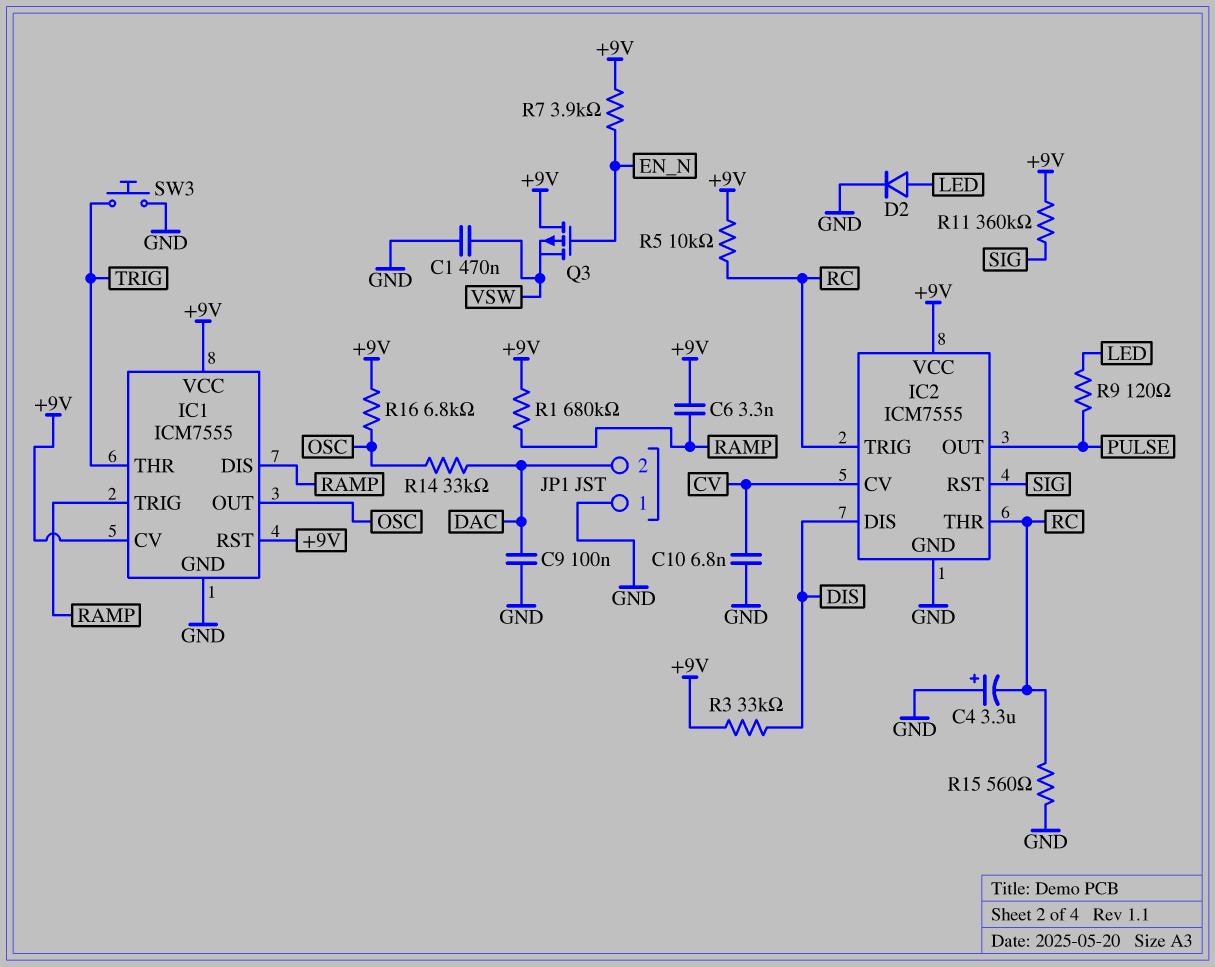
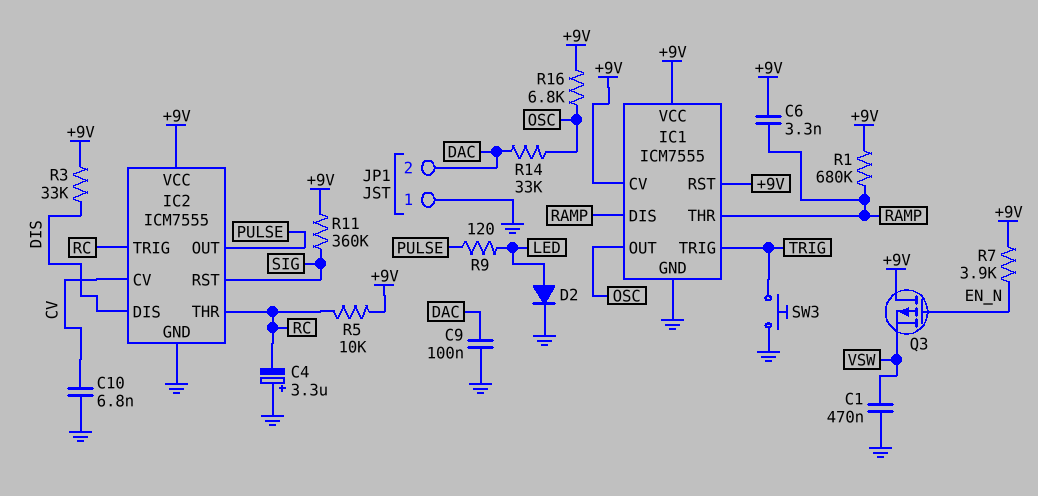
IC1 pin THR: TRIG -> RAMP
IC1 pin TRIG: RAMP -> TRIG
R15: 560 (GND, RC) -> none

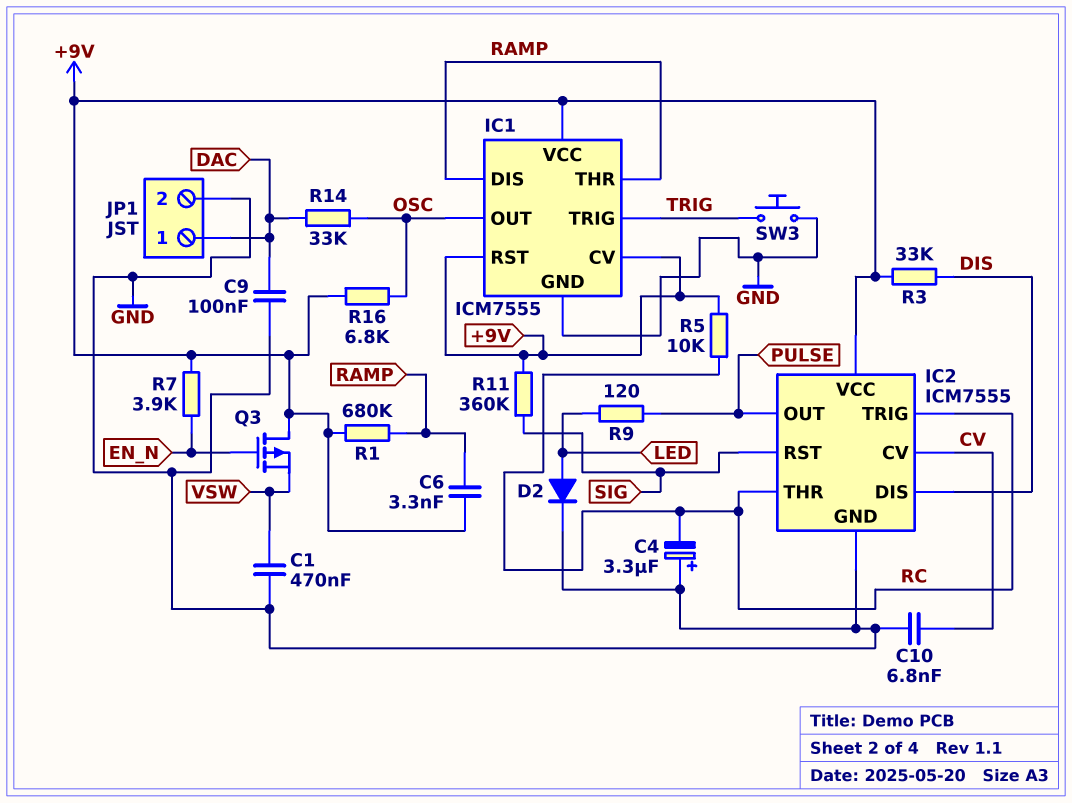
JP1 pin 1: GND -> DAC
JP1 pin 2: DAC -> GND

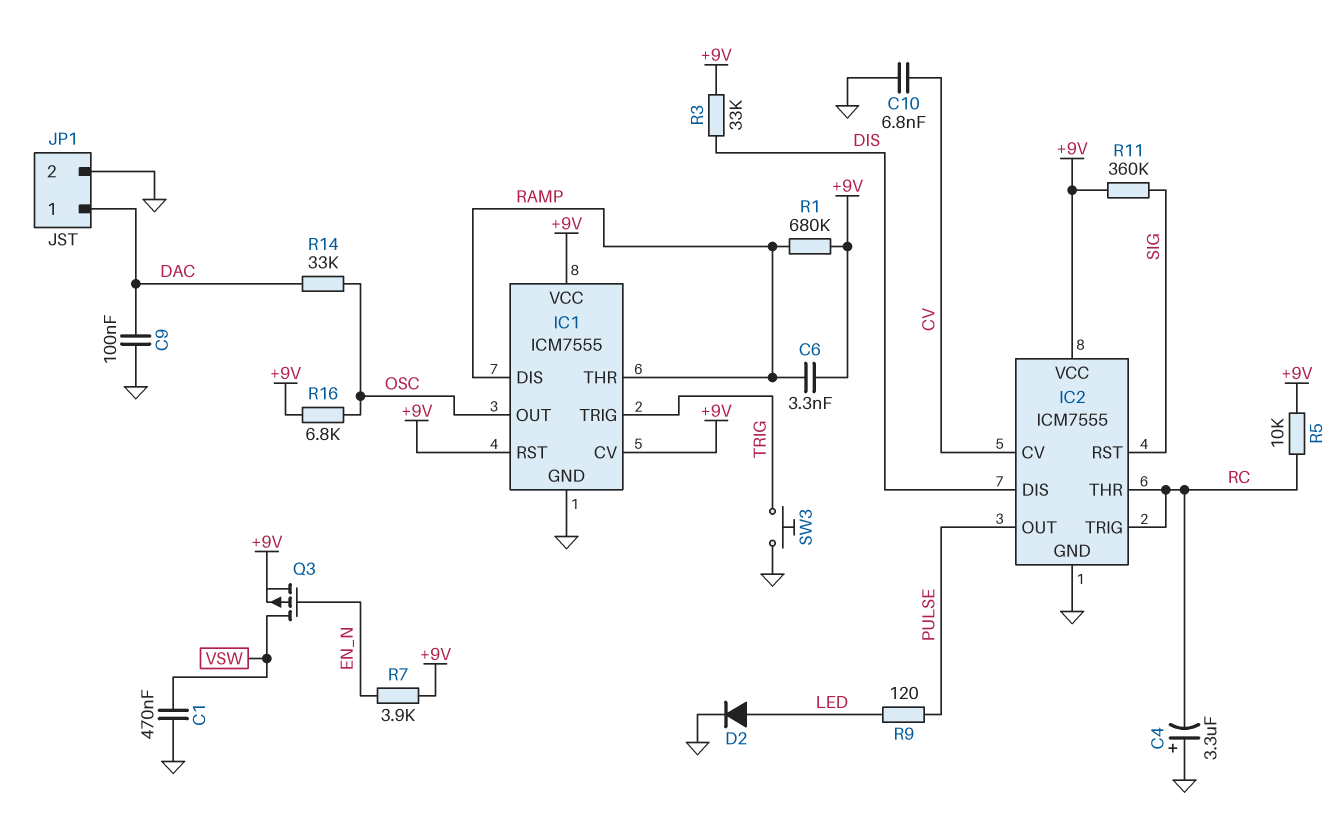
Q3: PMOS (G EN_N, D +9V, S VSW) -> PMOS (G EN_N, D VSW, S +9V)

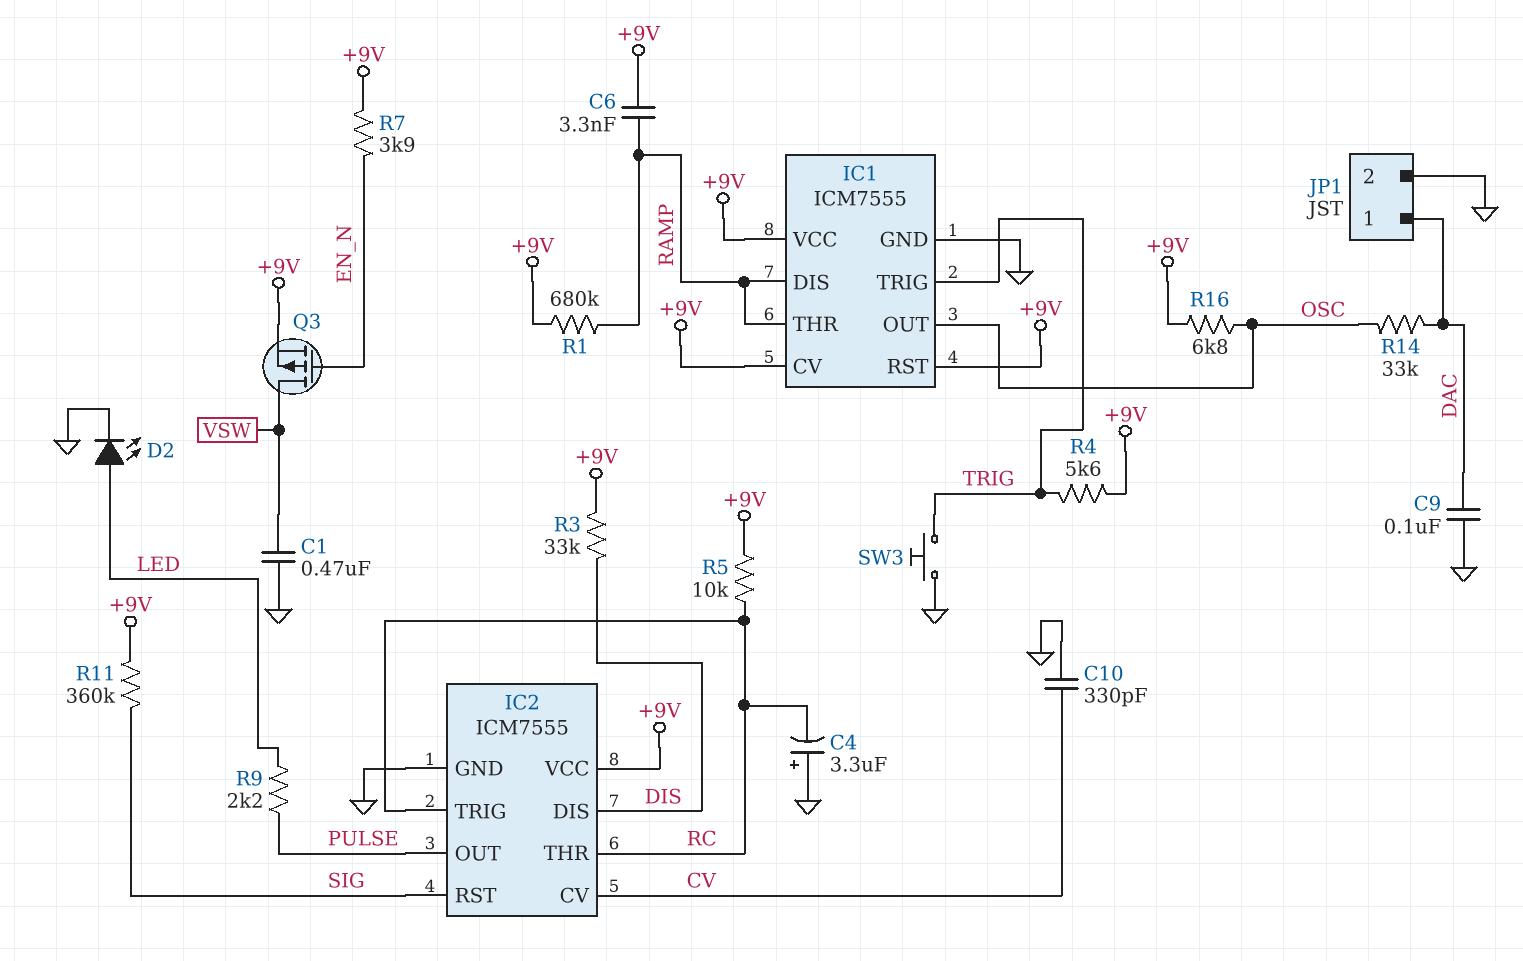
C10: 6.8nF (CV, GND) -> 330pF (CV, GND)
D2: diode (A LED, K GND) -> LED (A LED, K GND)
R4: none -> 5.6k (+9V, TRIG)
R9: 120 (LED, PULSE) -> 2.2k (LED, PULSE)

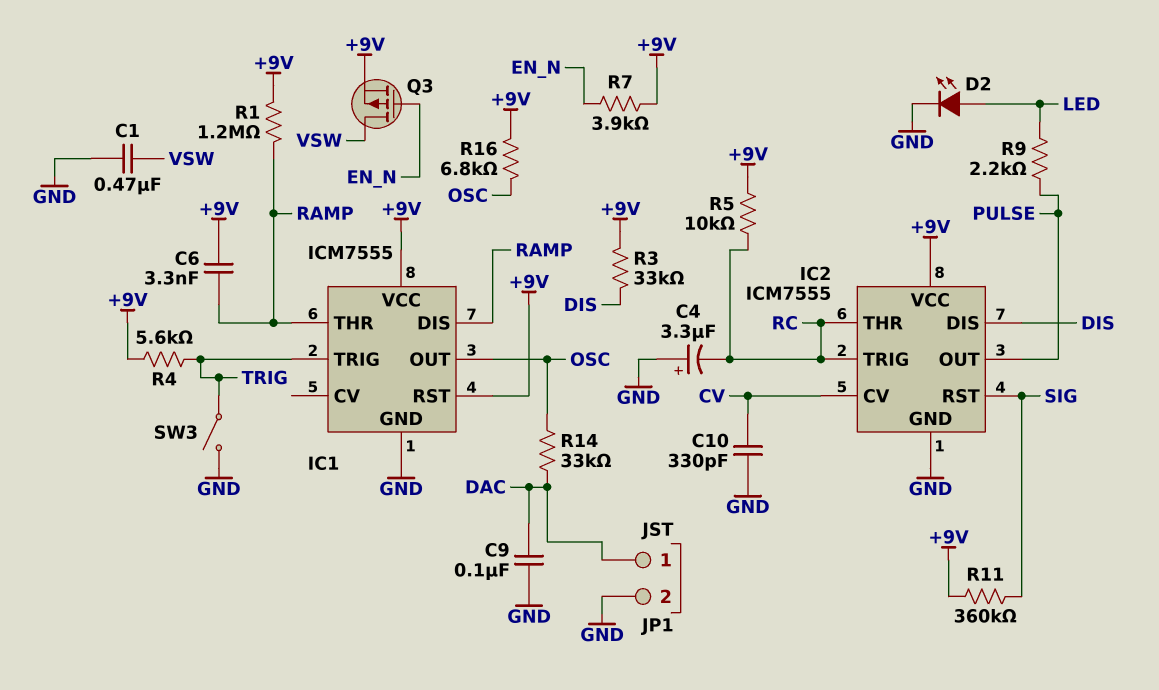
IC1 pin CV: +9V -> none
R1: 680k (+9V, RAMP) -> 1.2M (+9V, RAMP)
SW3: button (GND, TRIG) -> switch (GND, TRIG)

